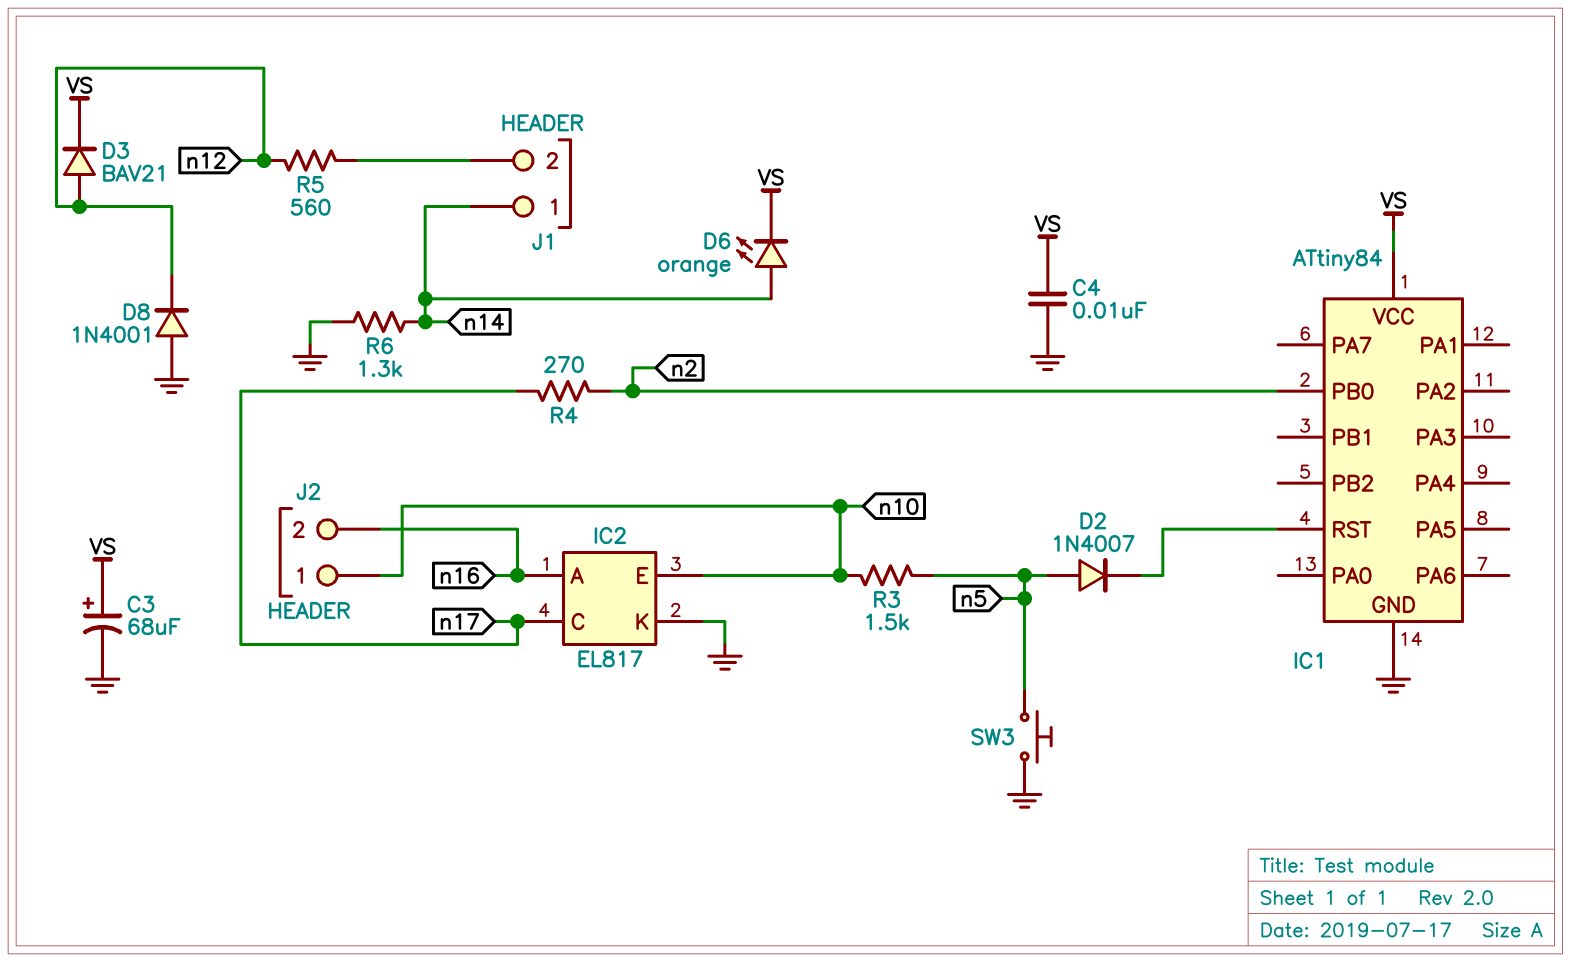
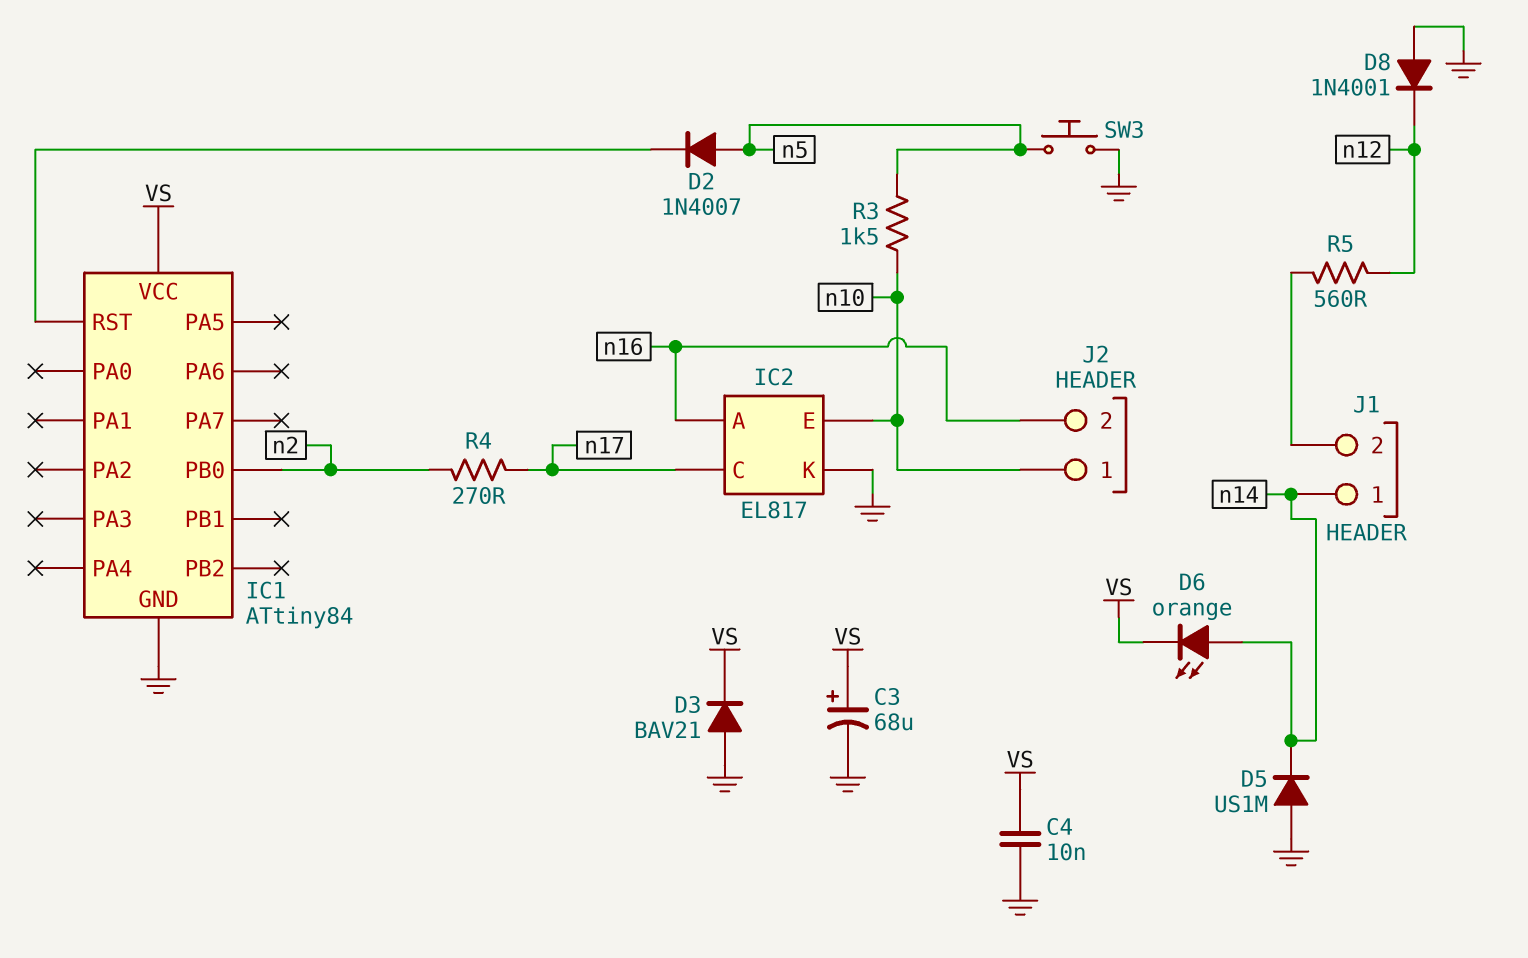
D3: diode BAV21 (A n12, K VS) -> diode BAV21 (A GND, K VS)
D5: none -> diode US1M (A GND, K n14)
R6: 1.3k (GND, n14) -> none

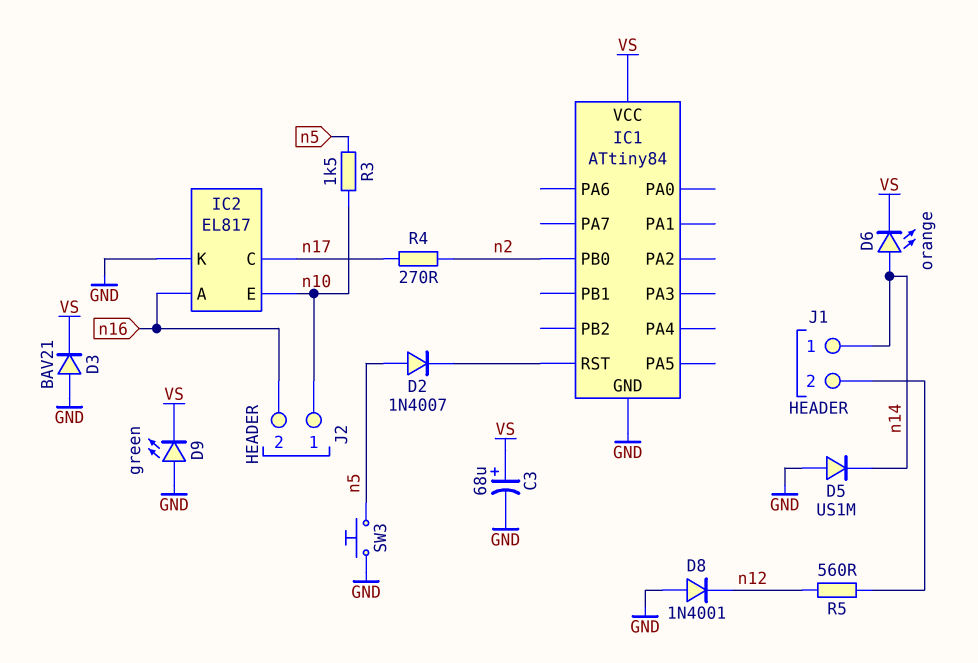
C4: 10nF (GND, VS) -> none
D9: none -> LED green (A GND, K VS)

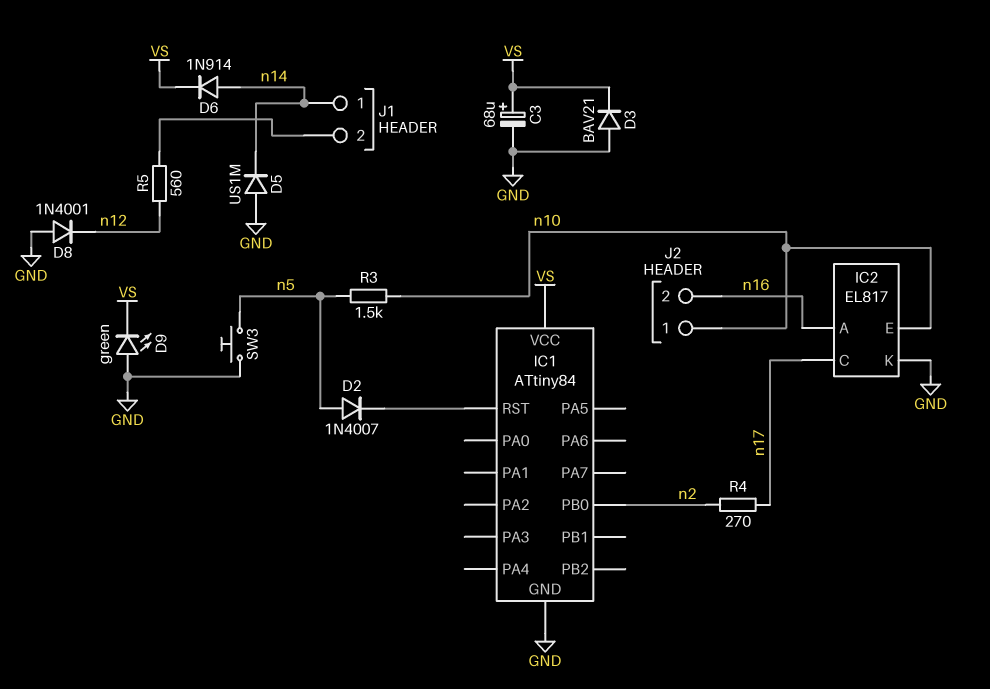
D6: LED orange (A n14, K VS) -> diode 1N914 (A n14, K VS)

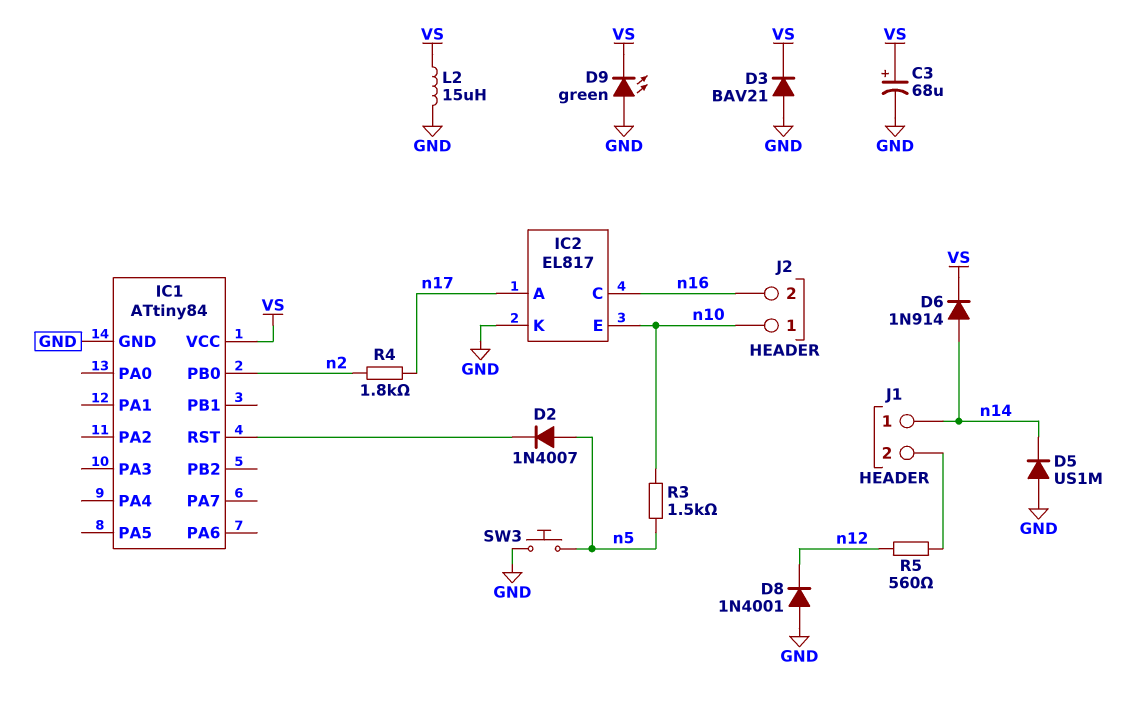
IC2 pin A: n16 -> n17
IC2 pin C: n17 -> n16
L2: none -> 15uH (GND, VS)
R4: 270 (n2, n17) -> 1.8k (n2, n17)

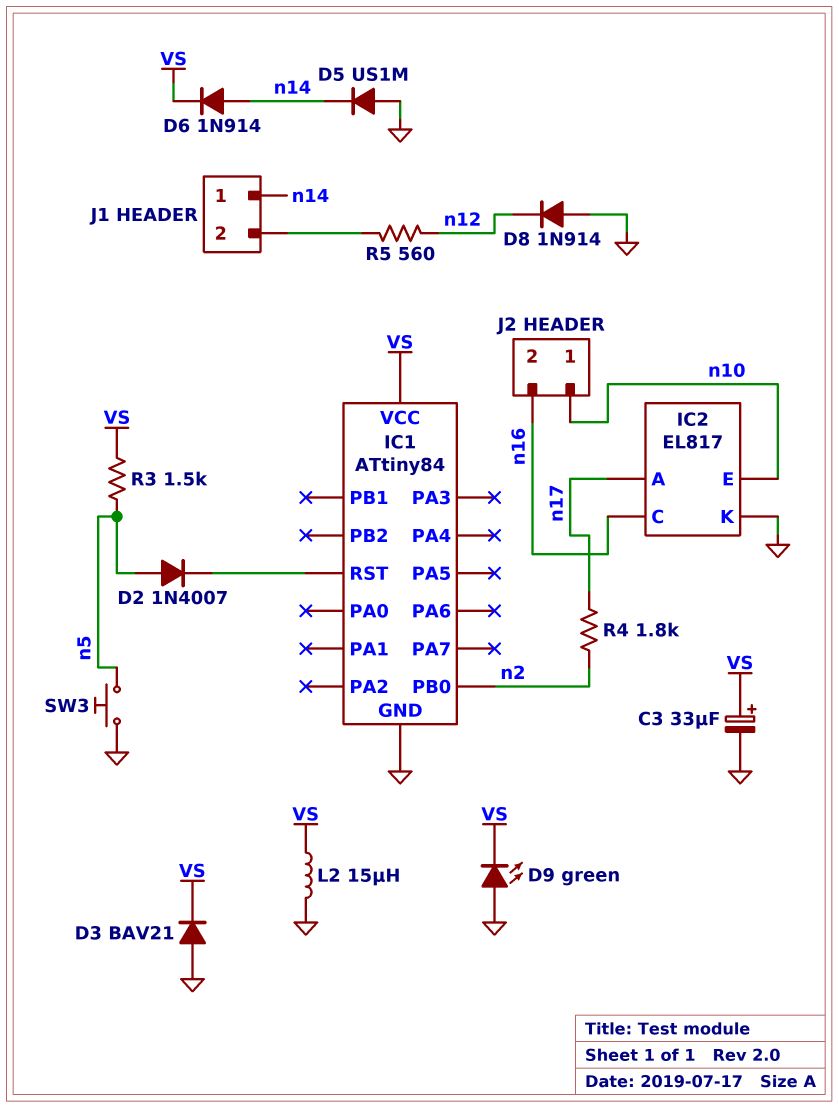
C3: 68uF (plus VS, minus GND) -> 33uF (plus VS, minus GND)
D8: diode 1N4001 (A GND, K n12) -> diode 1N914 (A GND, K n12)
R3: 1.5k (n5, n10) -> 1.5k (VS, n5)

